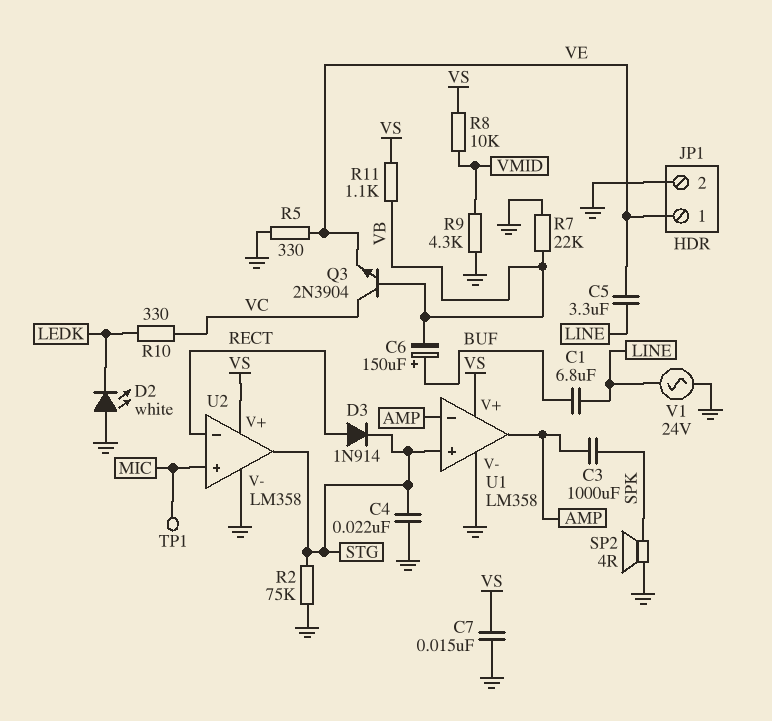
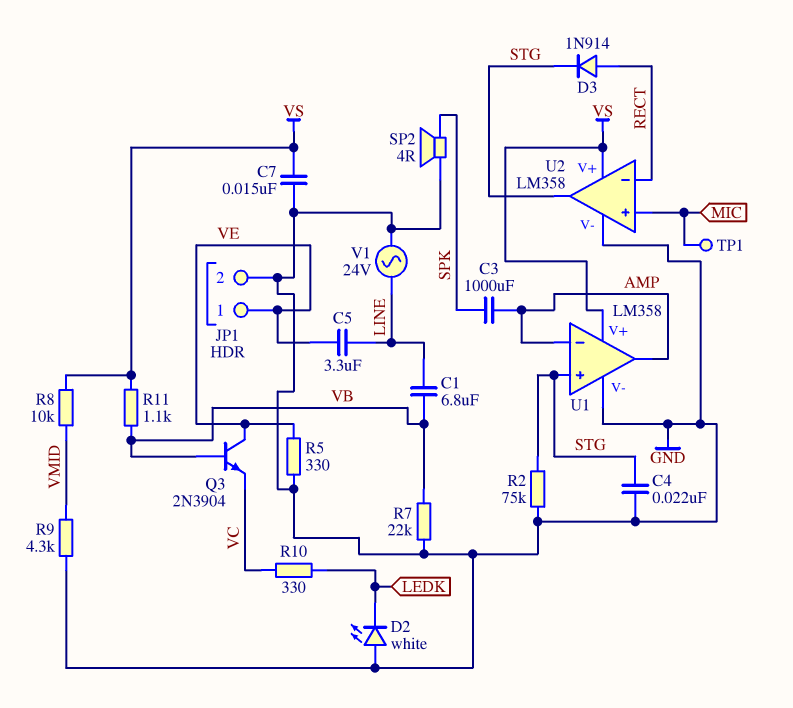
C1: 6.8uF (BUF, LINE) -> 6.8uF (LINE, VB)
C6: 150uF (plus BUF, minus VB) -> none
Q3: NPN 2N3904 (B VB, C VC, E VE) -> NPN 2N3904 (B VB, C VE, E VC)

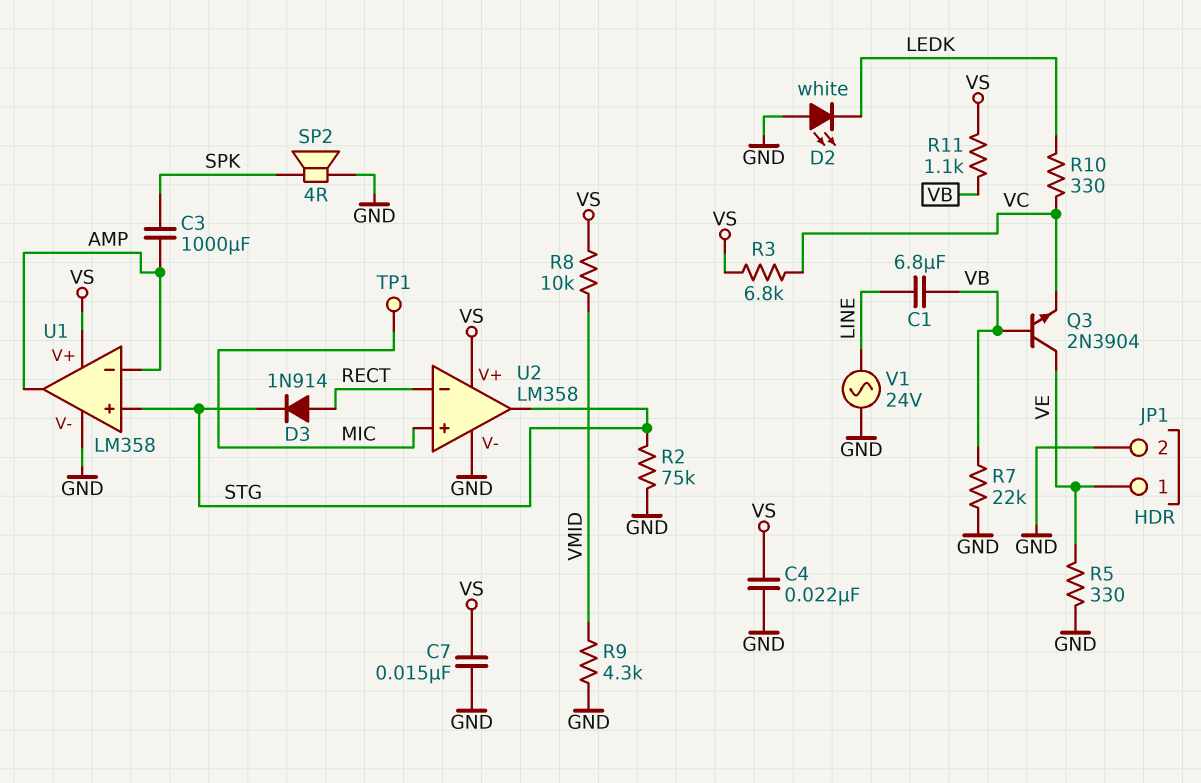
C4: 22nF (GND, STG) -> 22nF (GND, VS)
C5: 3.3uF (LINE, VE) -> none
R3: none -> 6.8k (VC, VS)

